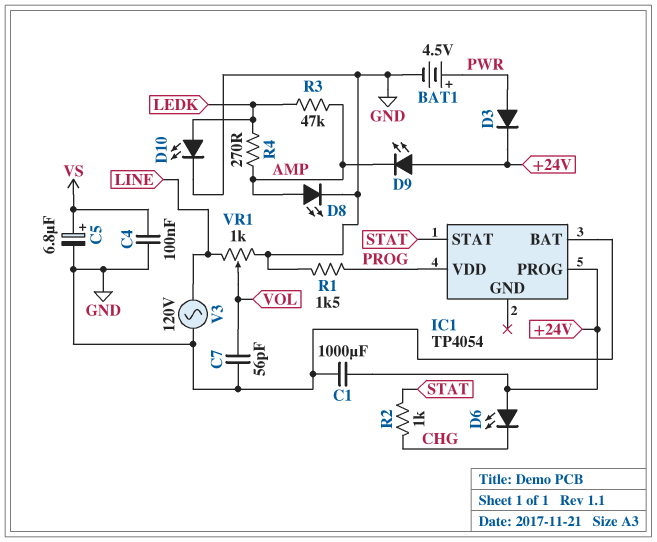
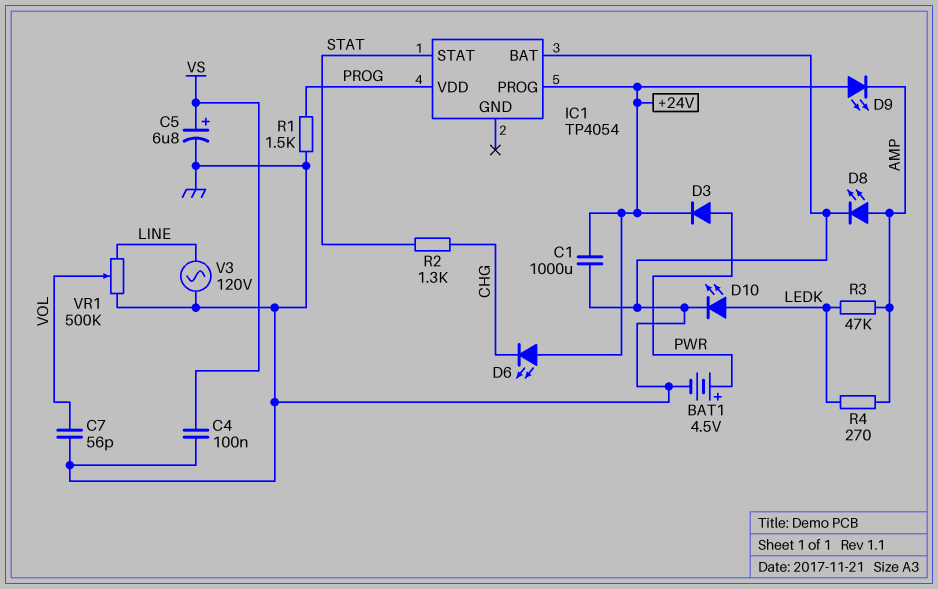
R2: 1k (CHG, STAT) -> 1.3k (CHG, STAT)
VR1: 1k (GND, LINE, wiper VOL) -> 500k (GND, LINE, wiper VOL)

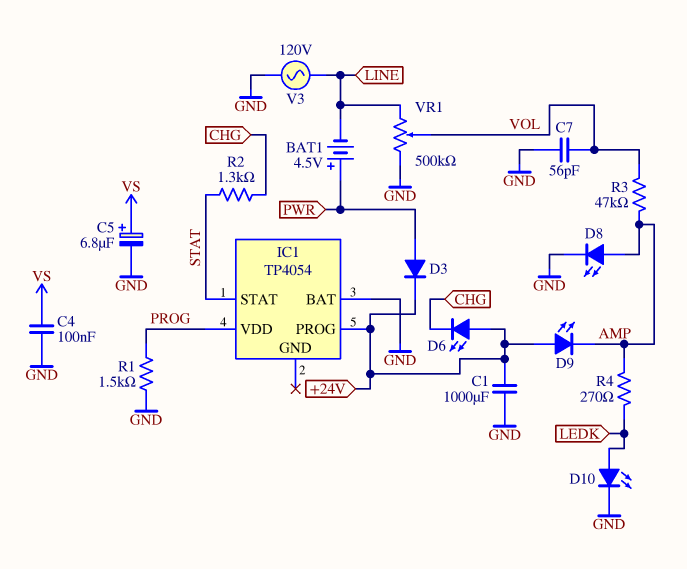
BAT1: 4.5V (plus PWR, minus GND) -> 4.5V (plus PWR, minus LINE)
R3: 47k (AMP, LEDK) -> 47k (AMP, VOL)

